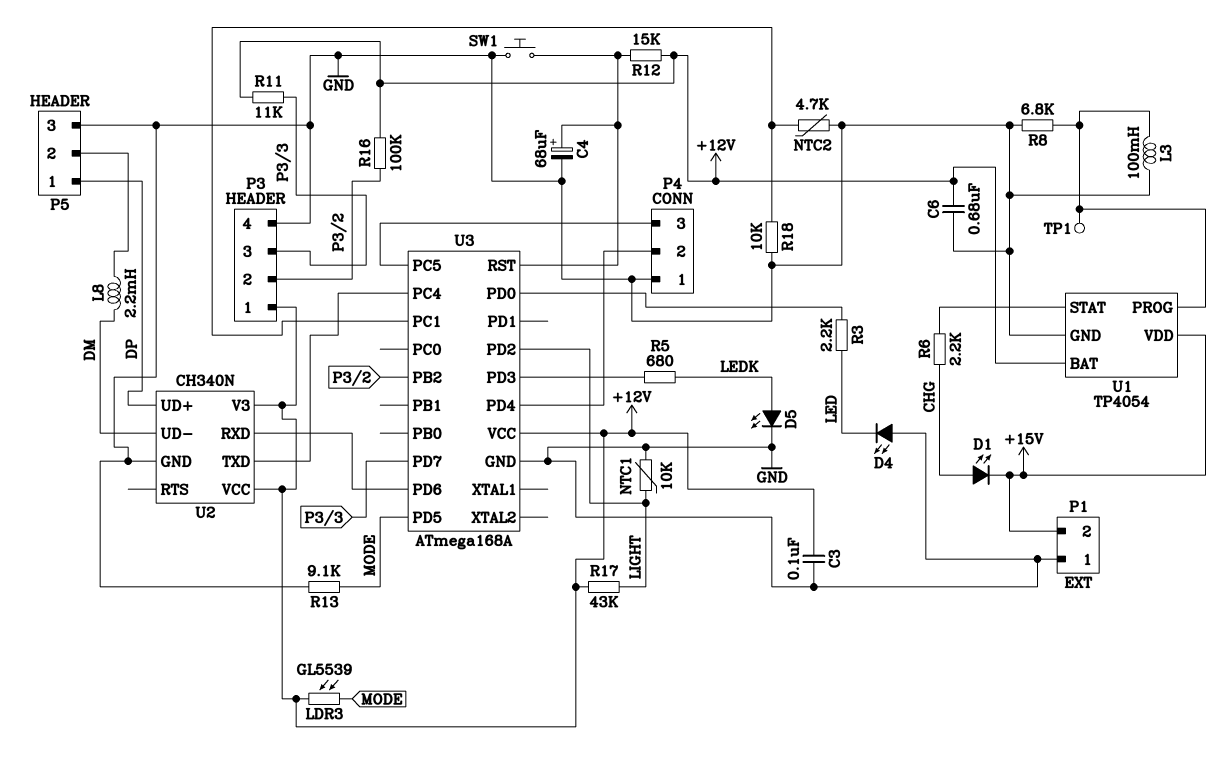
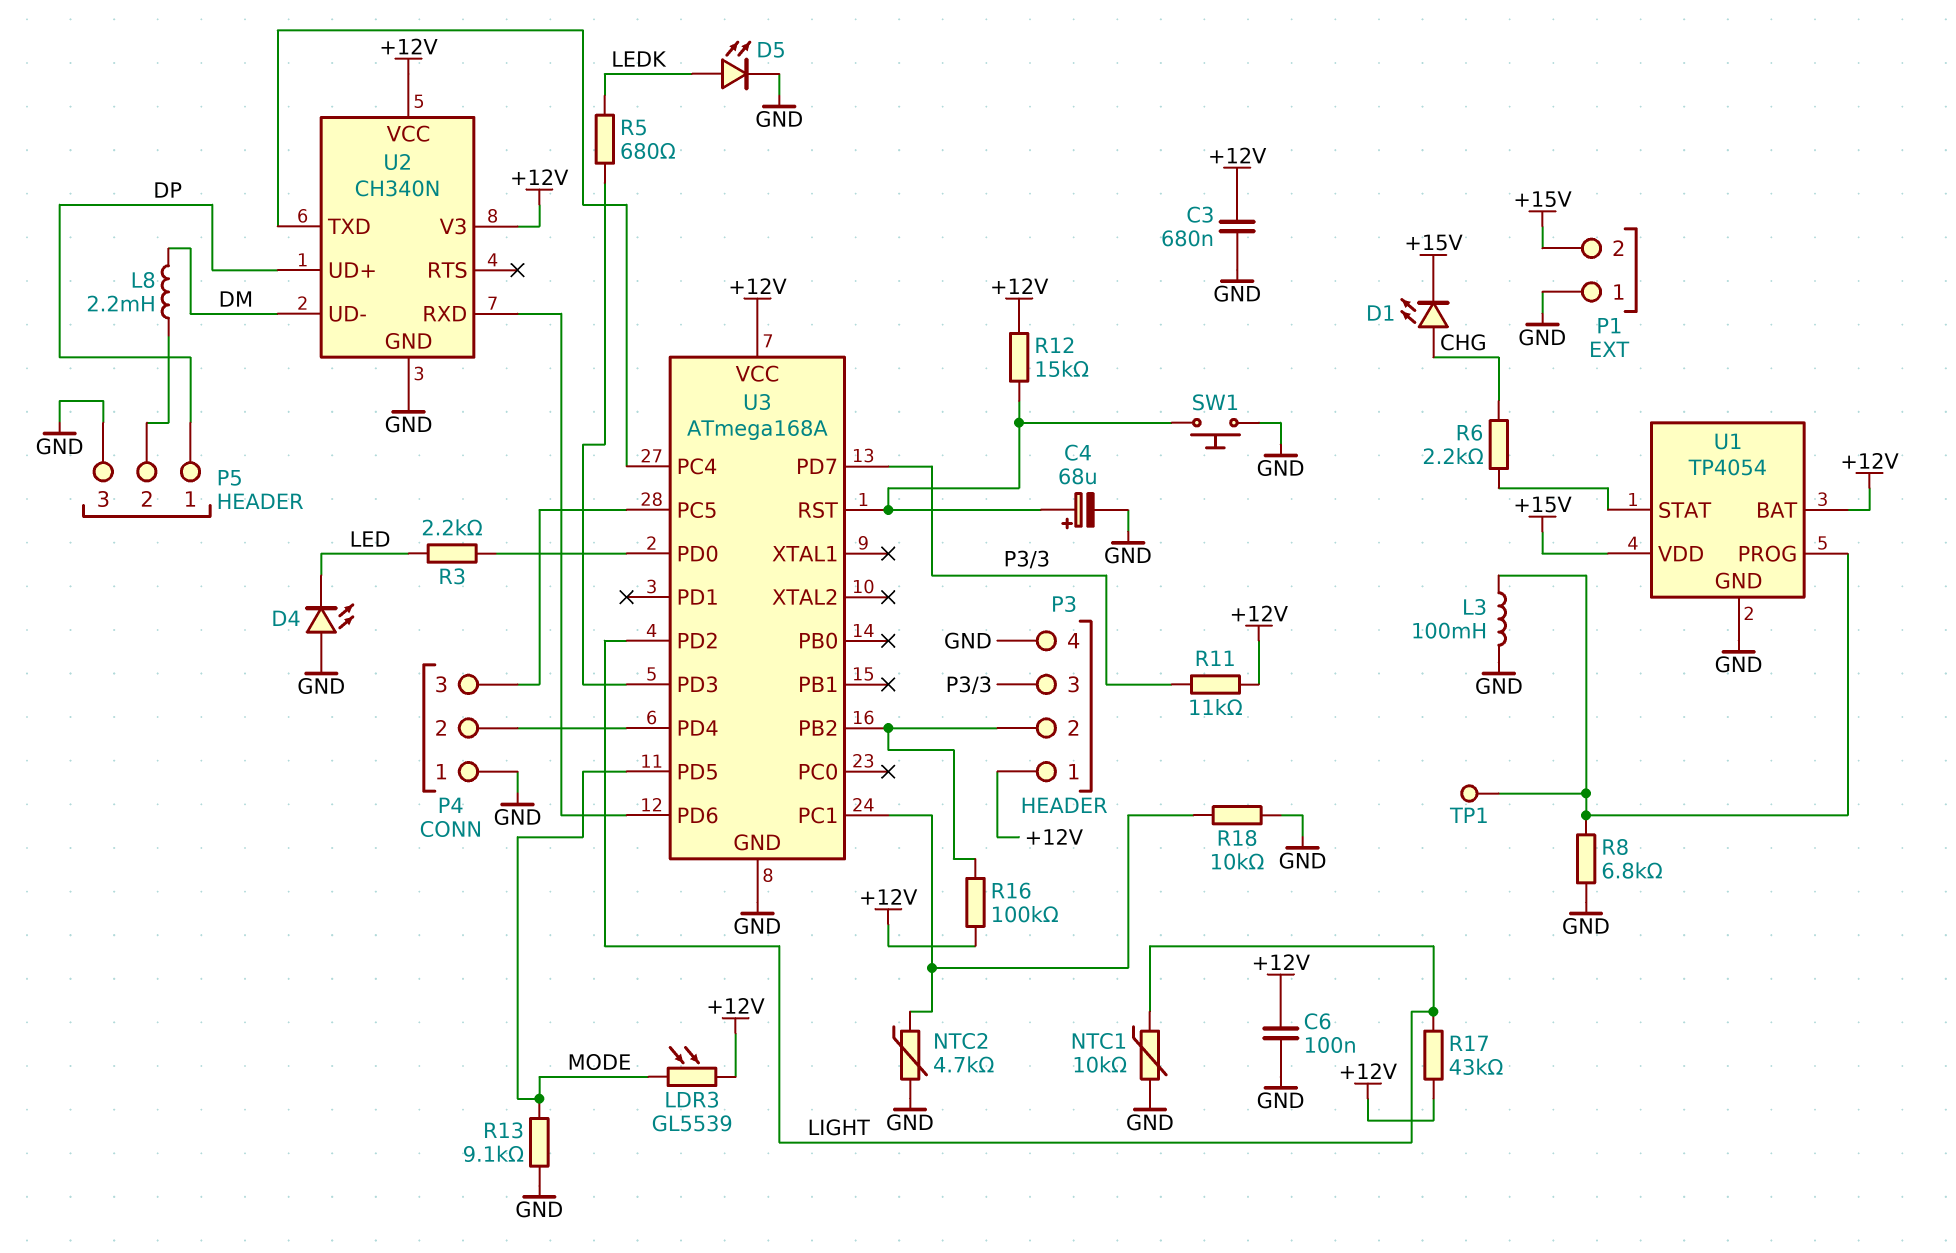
C3: 100nF (+12V, GND) -> 680nF (+12V, GND)
C6: 680nF (+12V, GND) -> 100nF (+12V, GND)

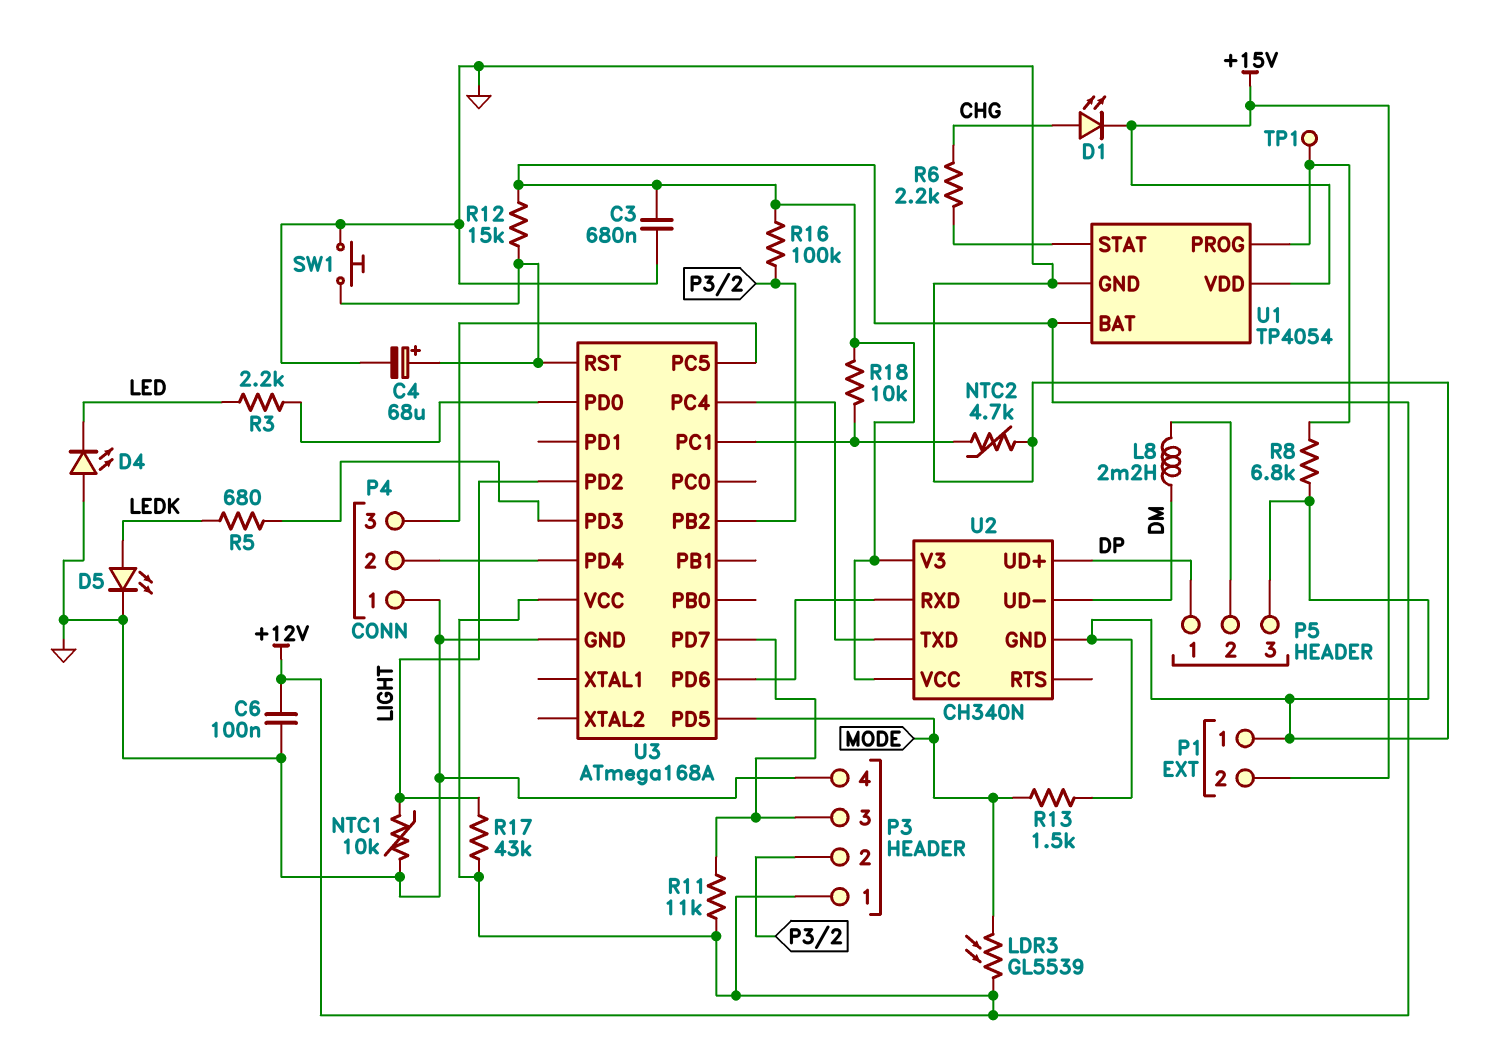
L3: 100mH (GND, U1/PROG) -> none
R13: 9.1k (GND, MODE) -> 1.5k (GND, MODE)
R18: 10k (GND, U3/PC1) -> 10k (+12V, U3/PC1)

